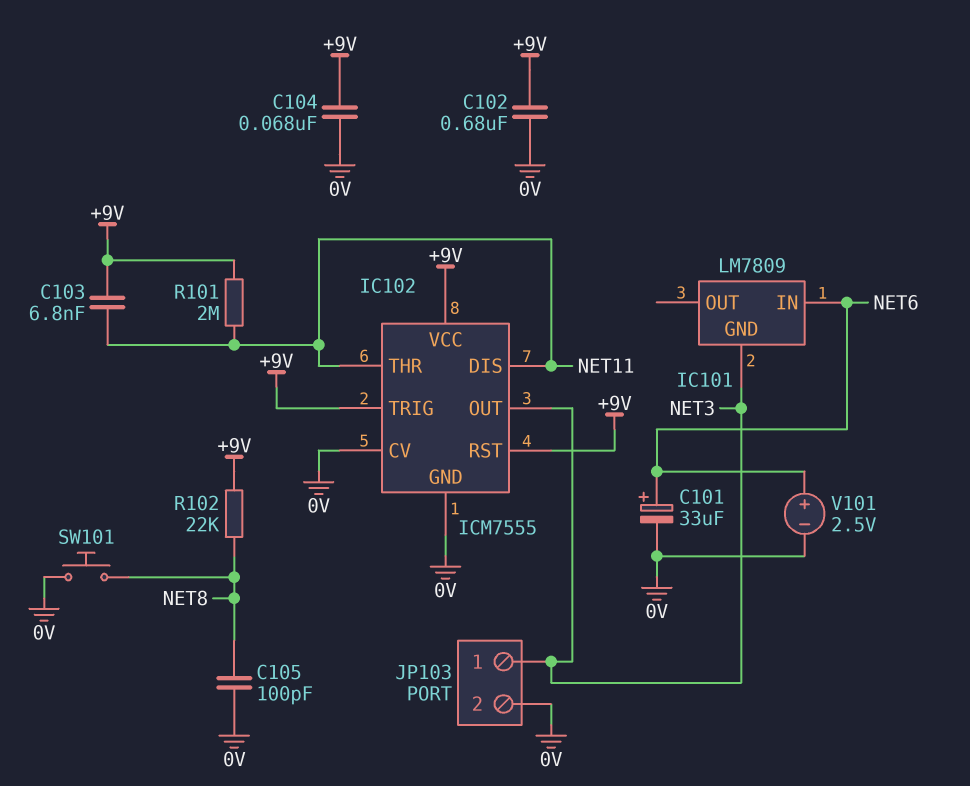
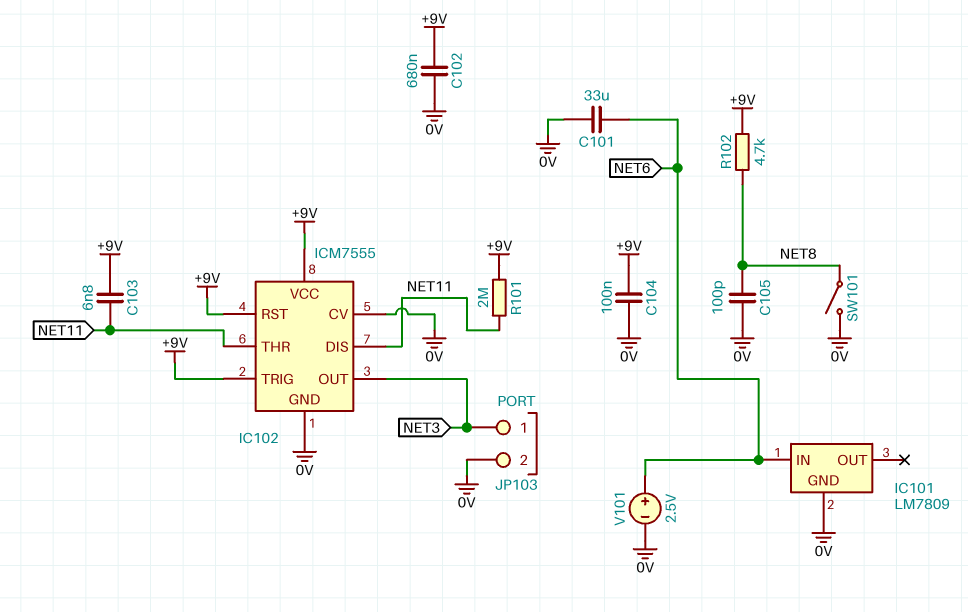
C101: 33uF (plus NET6, minus 0V) -> 33uF (0V, NET6)
C104: 68nF (+9V, 0V) -> 100nF (+9V, 0V)
IC101 pin GND: NET3 -> 0V
R102: 22k (+9V, NET8) -> 4.7k (+9V, NET8)
SW101: button (0V, NET8) -> switch (0V, NET8)

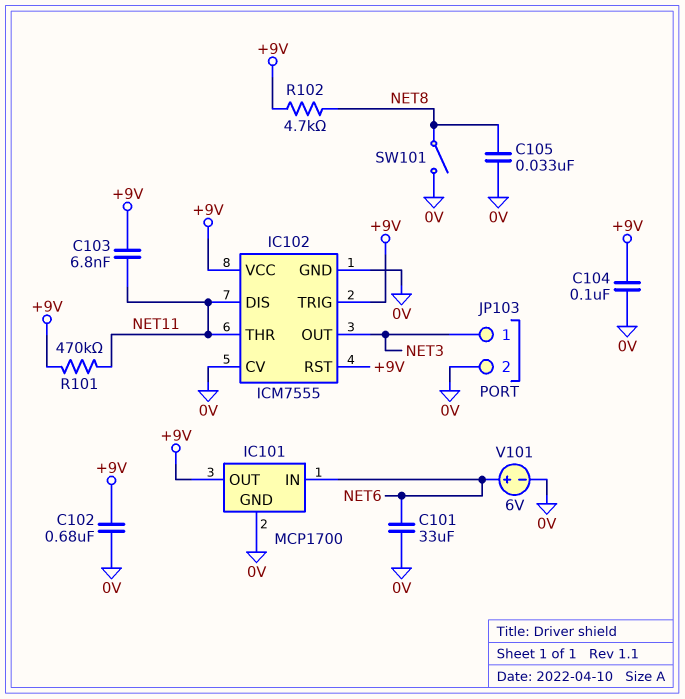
C105: 100pF (0V, NET8) -> 33nF (0V, NET8)
IC101: LM7809 -> MCP1700
IC101 pin OUT: none -> +9V
R101: 2M (+9V, NET11) -> 470k (+9V, NET11)
V101: 2.5V (plus NET6, minus 0V) -> 6V (plus NET6, minus 0V)

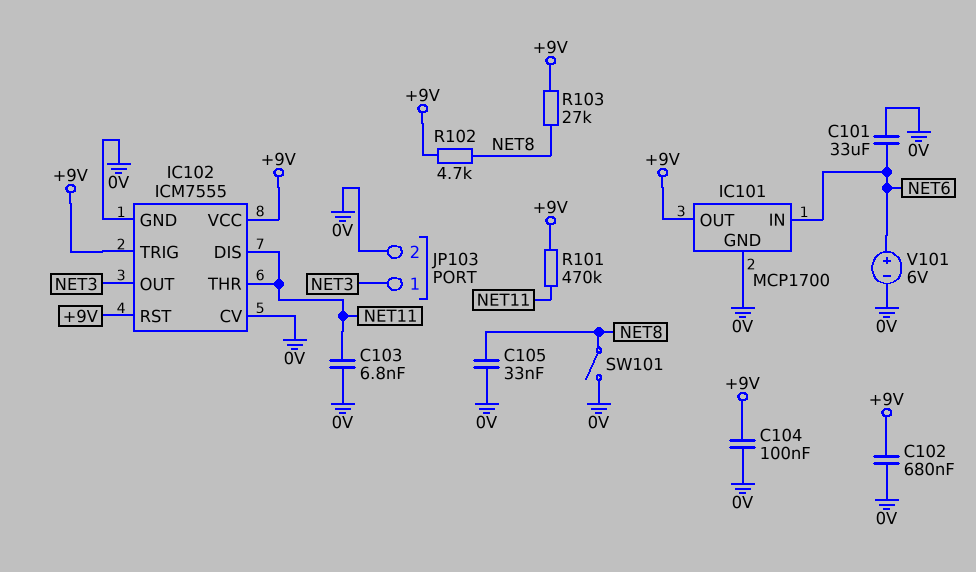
C103: 6.8nF (+9V, NET11) -> 6.8nF (0V, NET11)
R103: none -> 27k (+9V, NET8)

